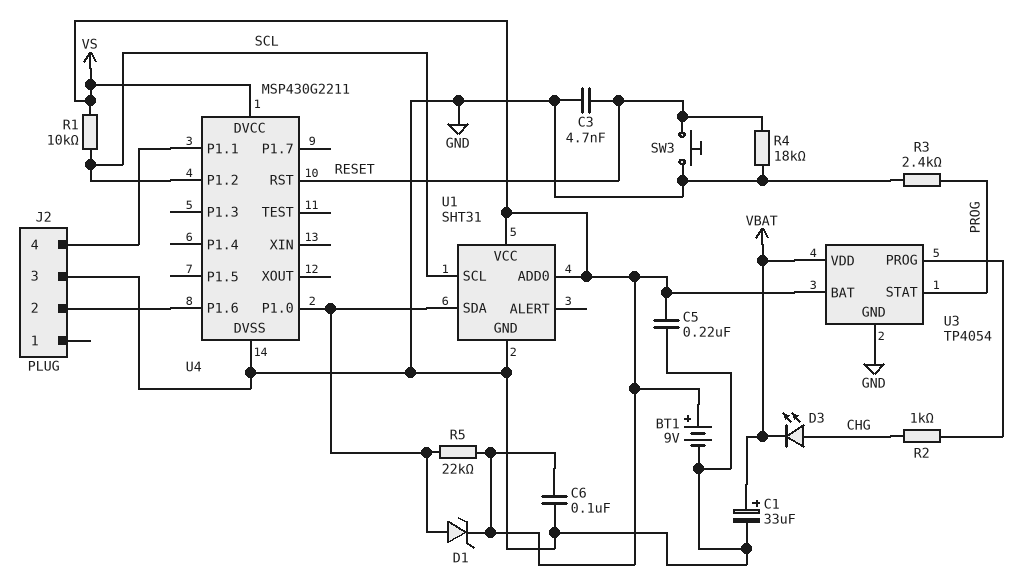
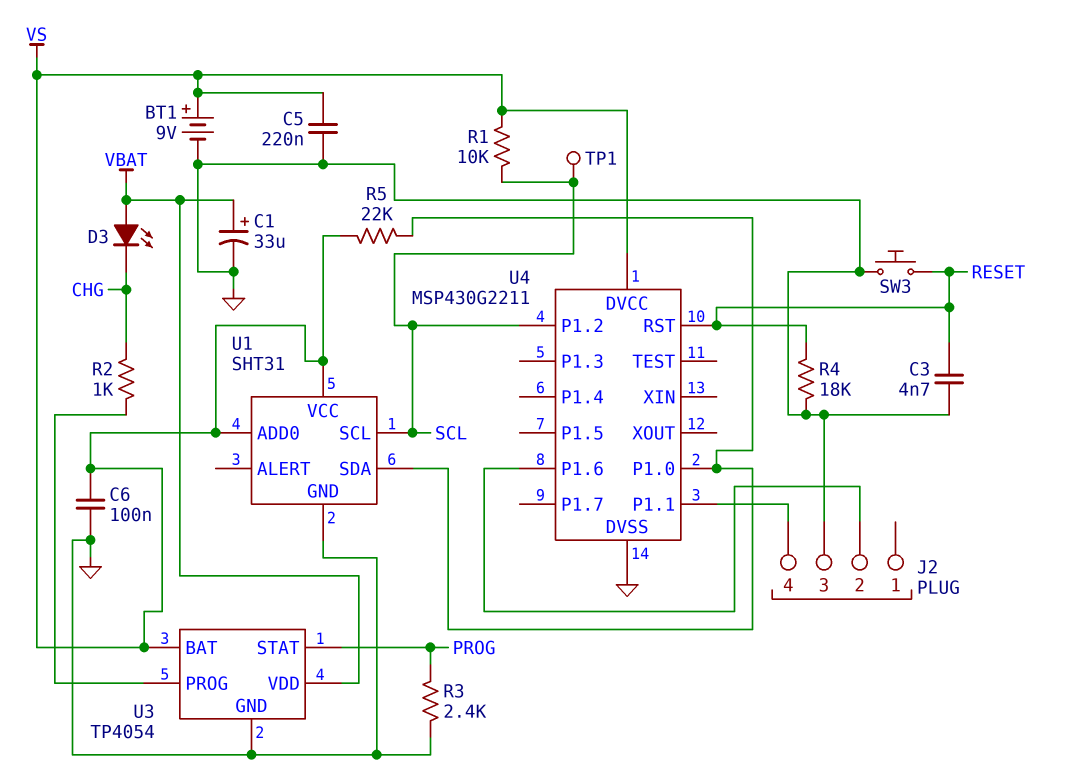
D1: zener (A U1/SDA, K VS) -> none
D3: LED (A CHG, K VBAT) -> LED (A VBAT, K CHG)
TP1: none -> test point (SCL)

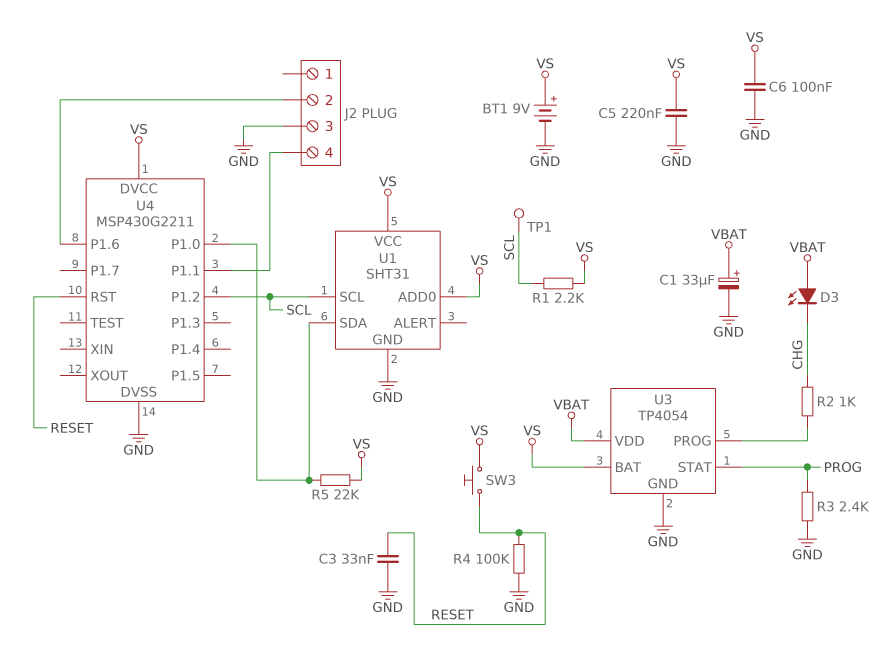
C3: 4.7nF (GND, RESET) -> 33nF (GND, RESET)
R1: 10k (SCL, VS) -> 2.2k (SCL, VS)
R4: 18k (GND, RESET) -> 100k (GND, RESET)
SW3: button (GND, RESET) -> button (RESET, VS)

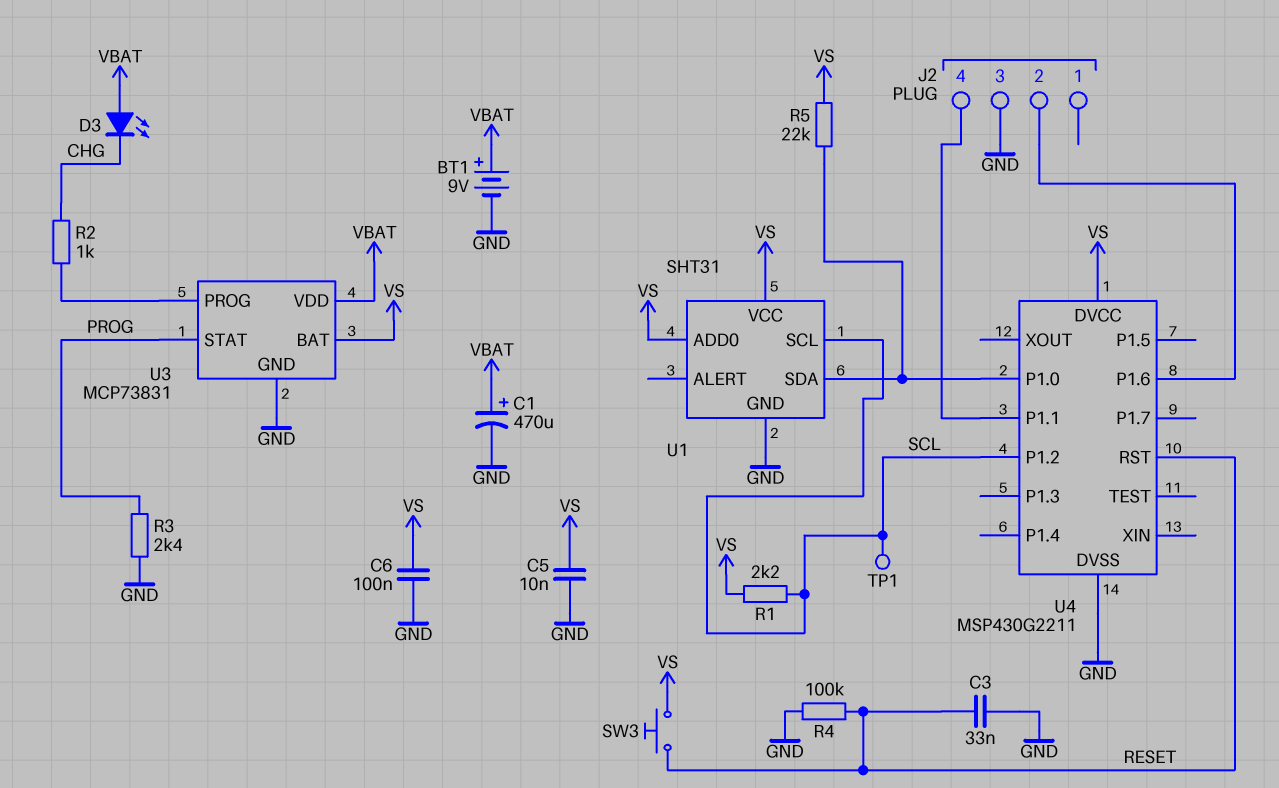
BT1: 9V (plus VS, minus GND) -> 9V (plus VBAT, minus GND)
C1: 33uF (plus VBAT, minus GND) -> 470uF (plus VBAT, minus GND)
C5: 220nF (GND, VS) -> 10nF (GND, VS)
U3: TP4054 -> MCP73831

